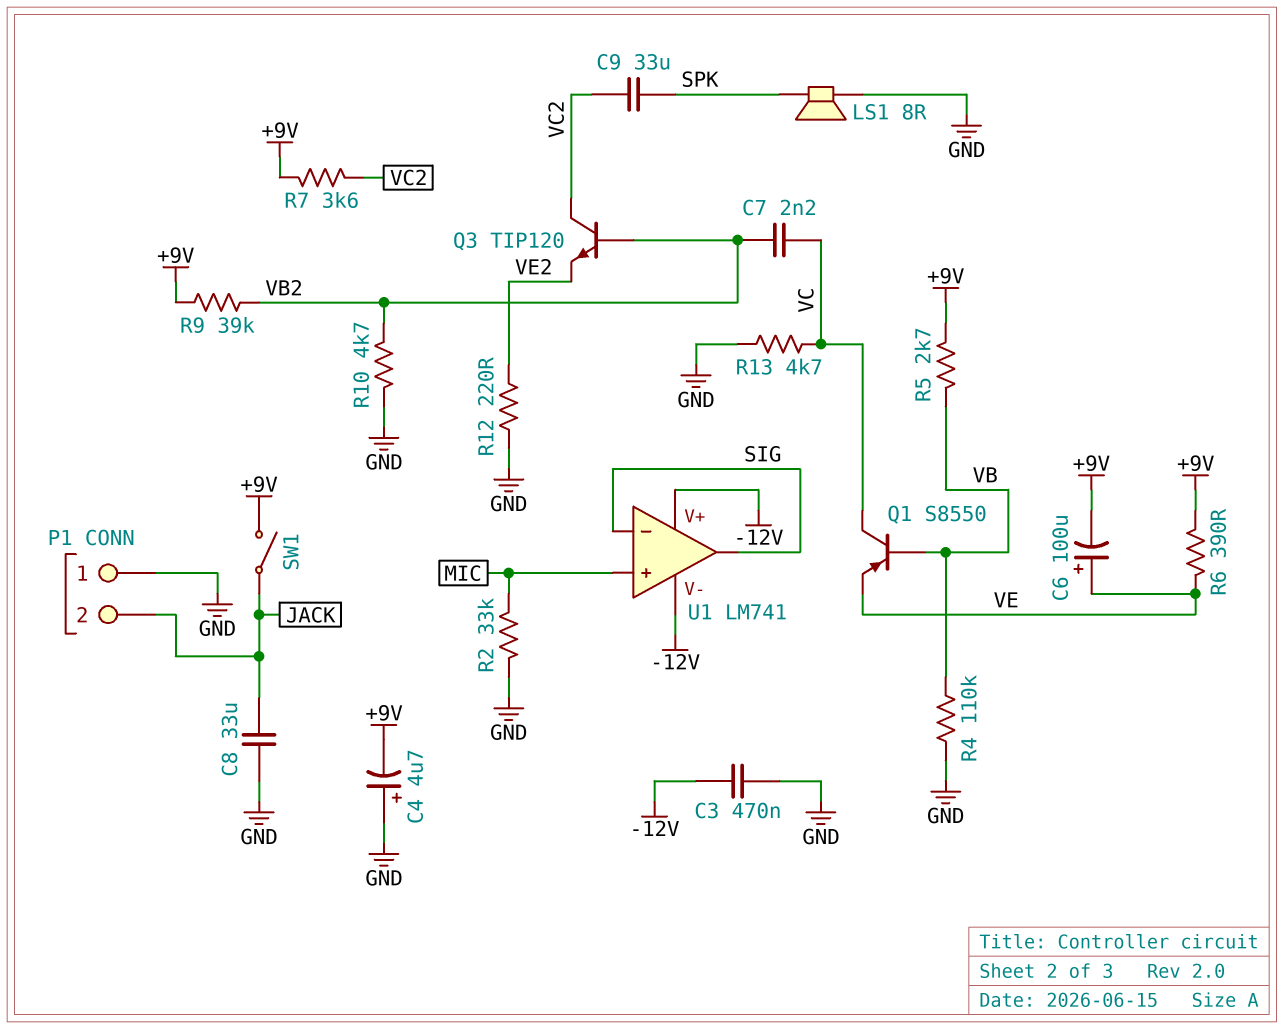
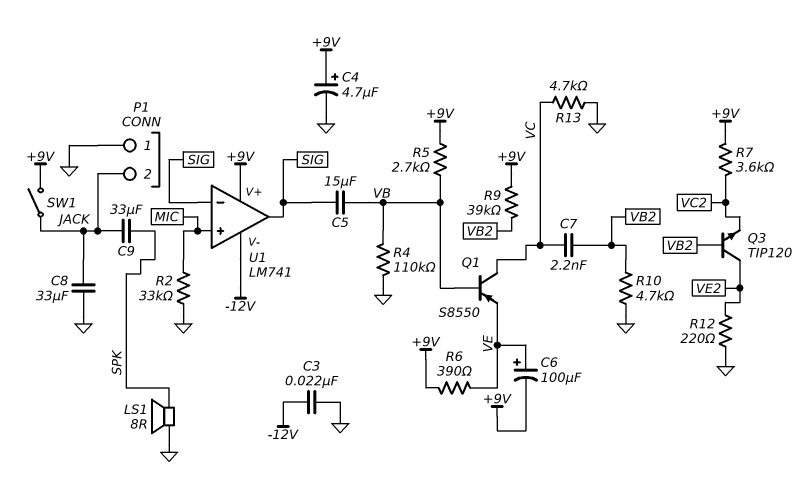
C3: 470nF (-12V, GND) -> 22nF (-12V, GND)
C4: 4.7uF (plus GND, minus +9V) -> 4.7uF (plus +9V, minus GND)
C5: none -> 15uF (SIG, VB)
C9: 33uF (SPK, VC2) -> 33uF (JACK, SPK)
Q3: NPN TIP120 (B VB2, C VC2, E VE2) -> NPN TIP120 (B VB2, C VE2, E VC2)
U1 pin V+: -12V -> +9V

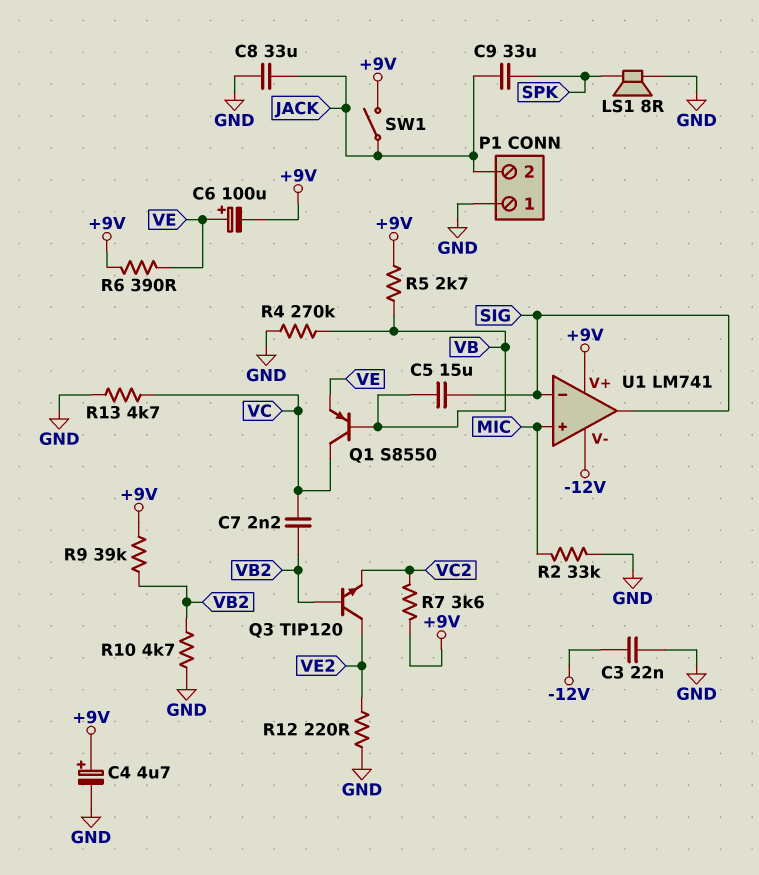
R4: 110k (GND, VB) -> 270k (GND, VB)

